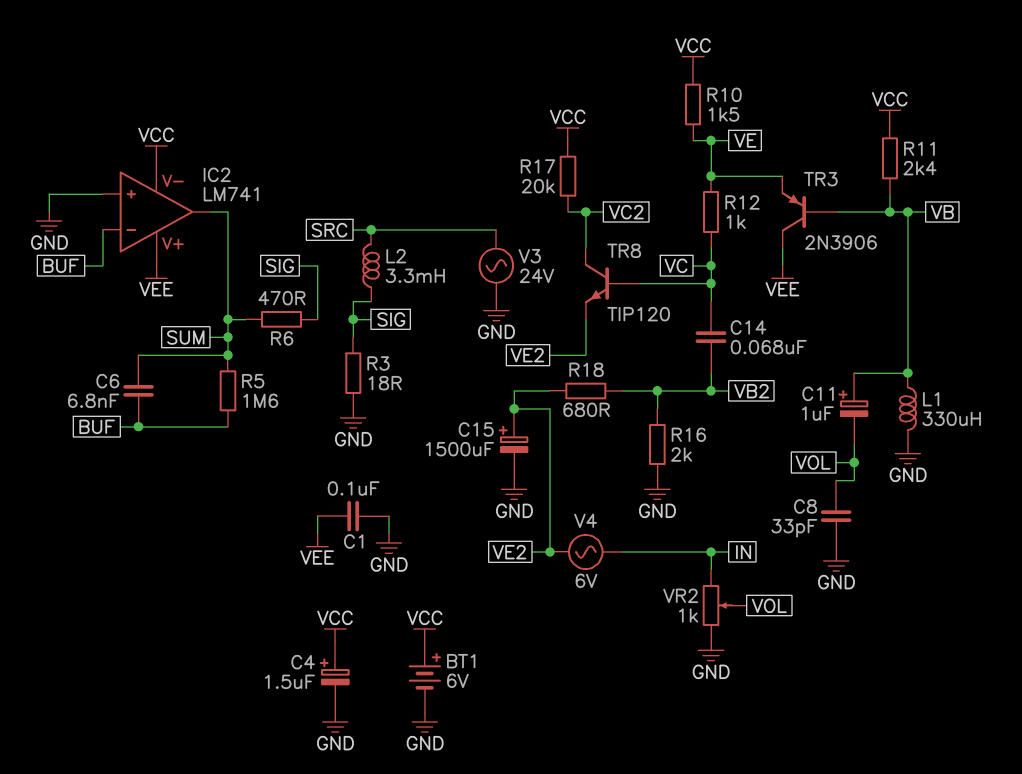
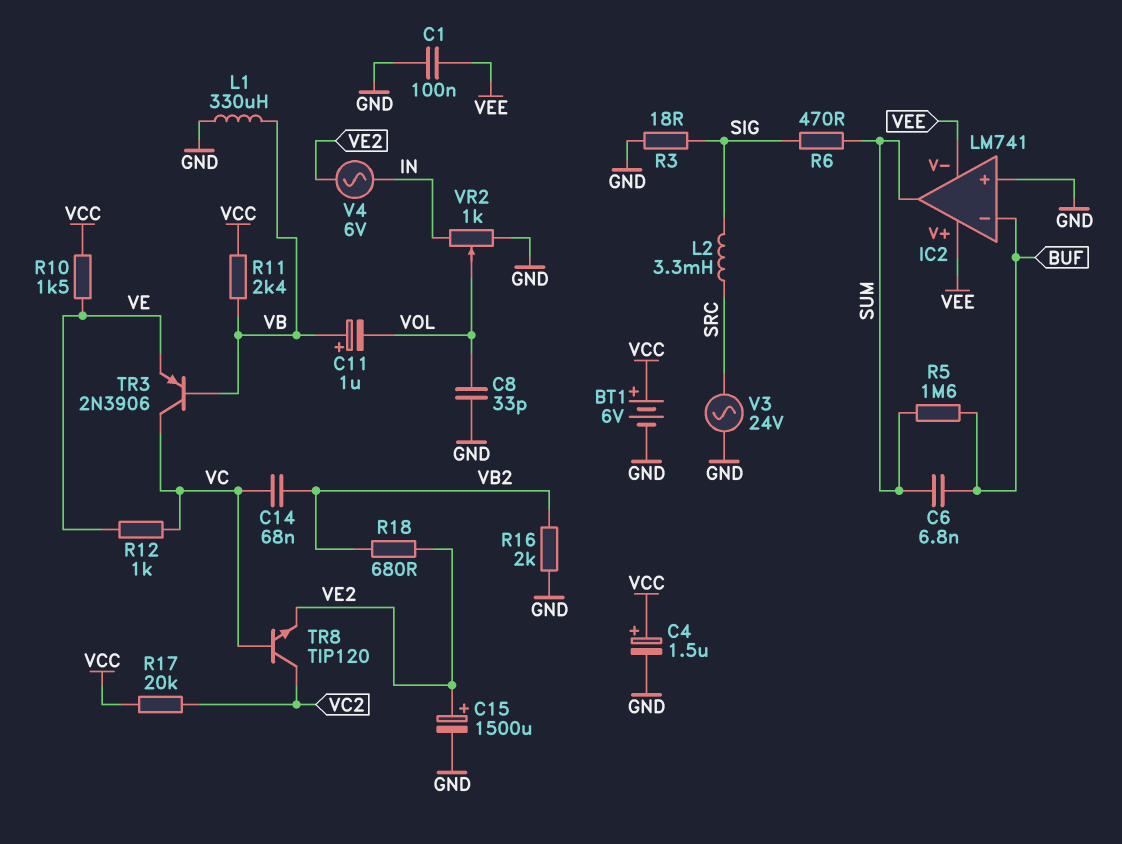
IC2 pin V-: VCC -> VEE
TR3: PNP 2N3906 (B VB, C VEE, E VE) -> PNP 2N3906 (B VB, C VC, E VE)

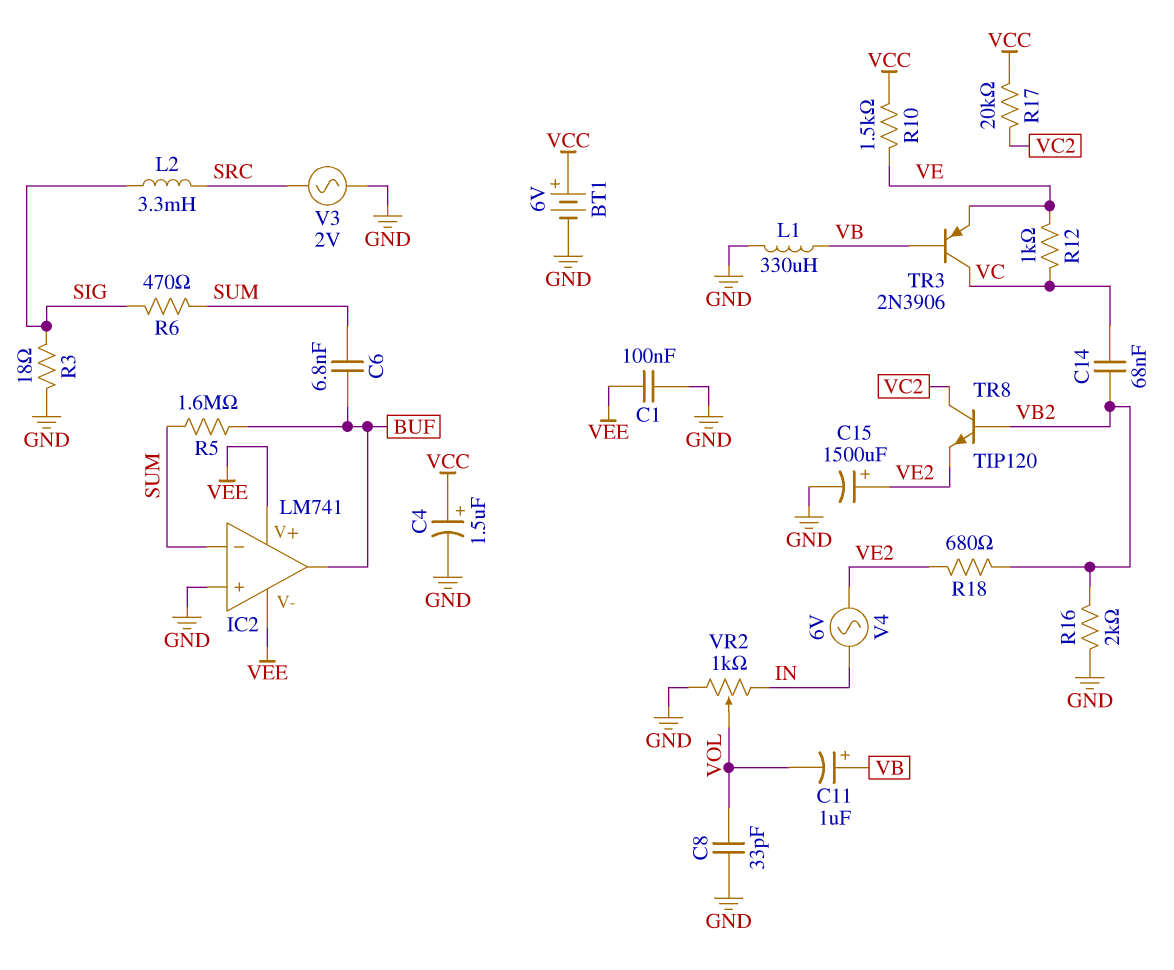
IC2 pin in-: BUF -> SUM
IC2 pin out: SUM -> BUF
R11: 2.4k (VB, VCC) -> none
TR8: NPN TIP120 (B VC, C VC2, E VE2) -> NPN TIP120 (B VB2, C VC2, E VE2)
V3: AC 24V (GND, SRC) -> AC 2V (GND, SRC)

